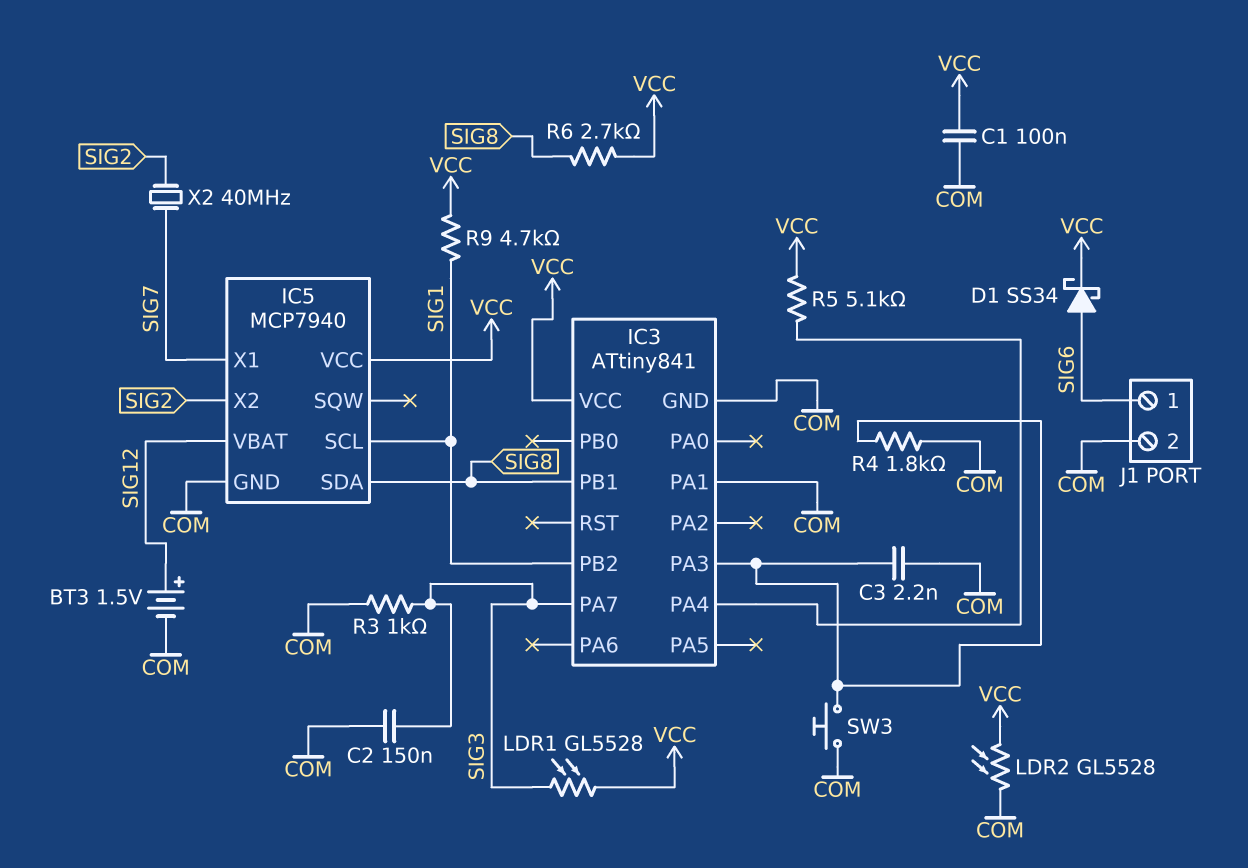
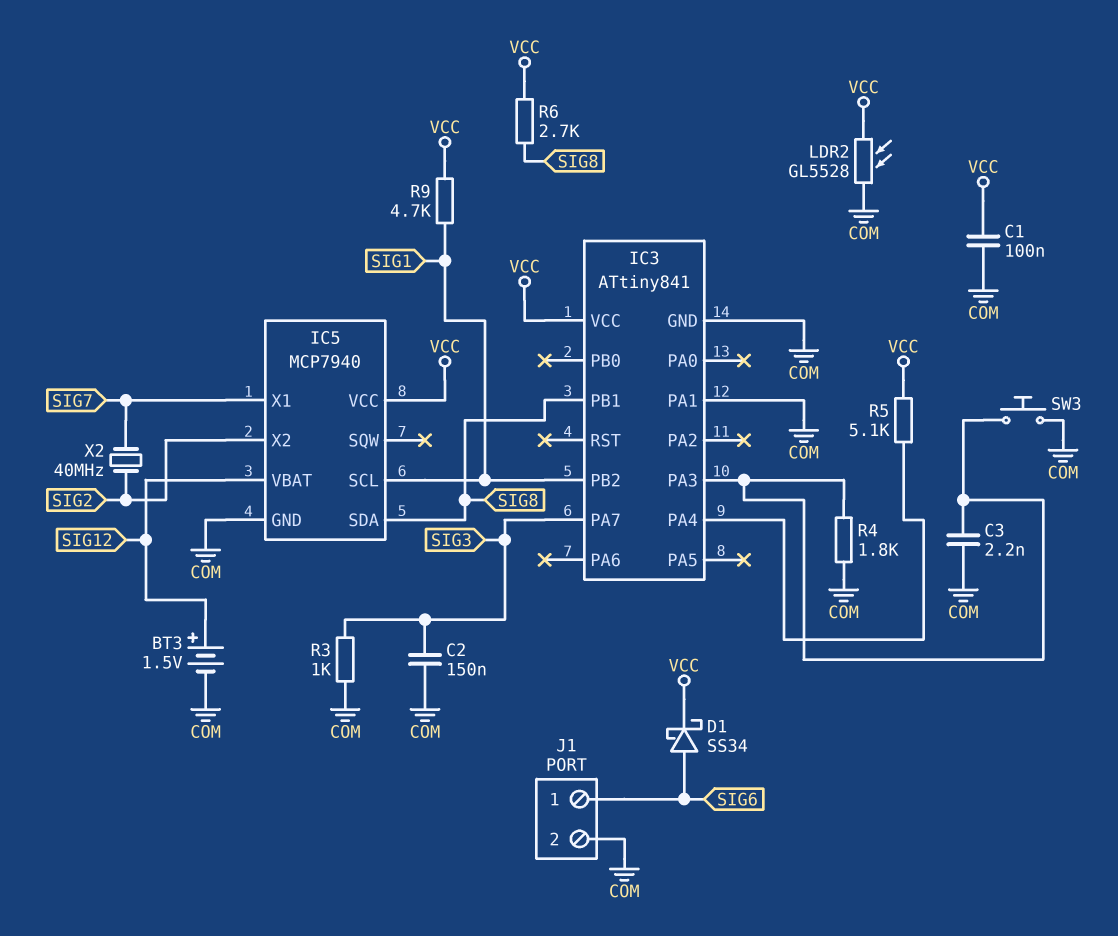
LDR1: GL5528 (SIG3, VCC) -> none

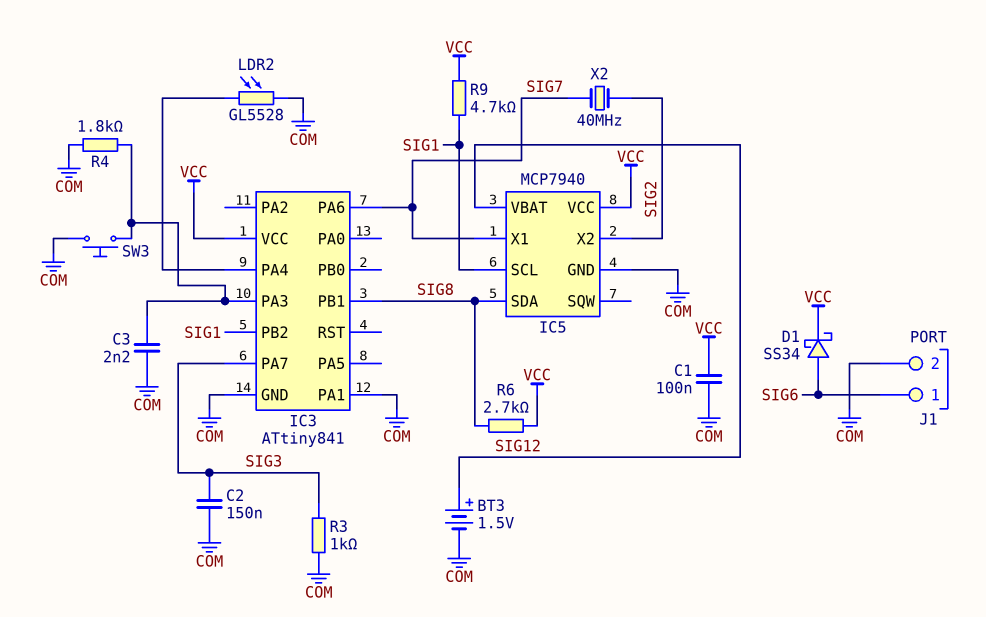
IC3 pin PA6: none -> SIG7
LDR2: GL5528 (COM, VCC) -> GL5528 (COM, IC3/PA4)
R5: 5.1k (IC3/PA4, VCC) -> none

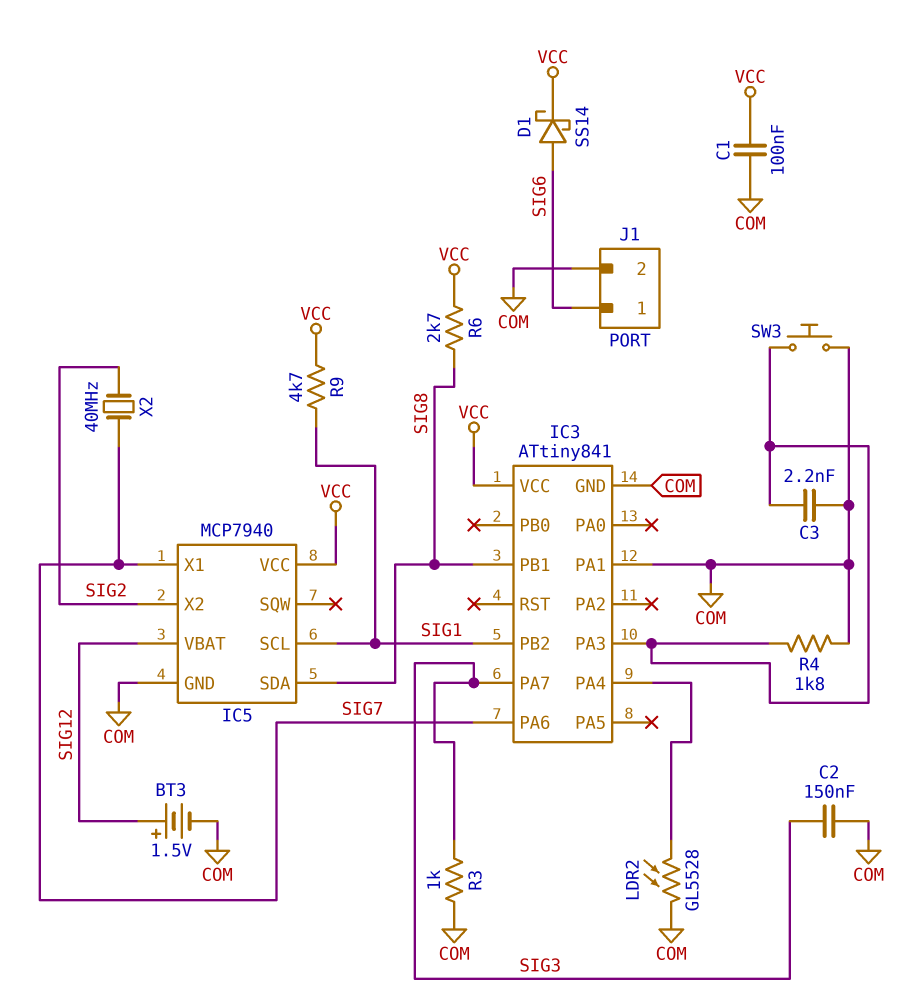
D1: schottky SS34 (A SIG6, K VCC) -> schottky SS14 (A SIG6, K VCC)

